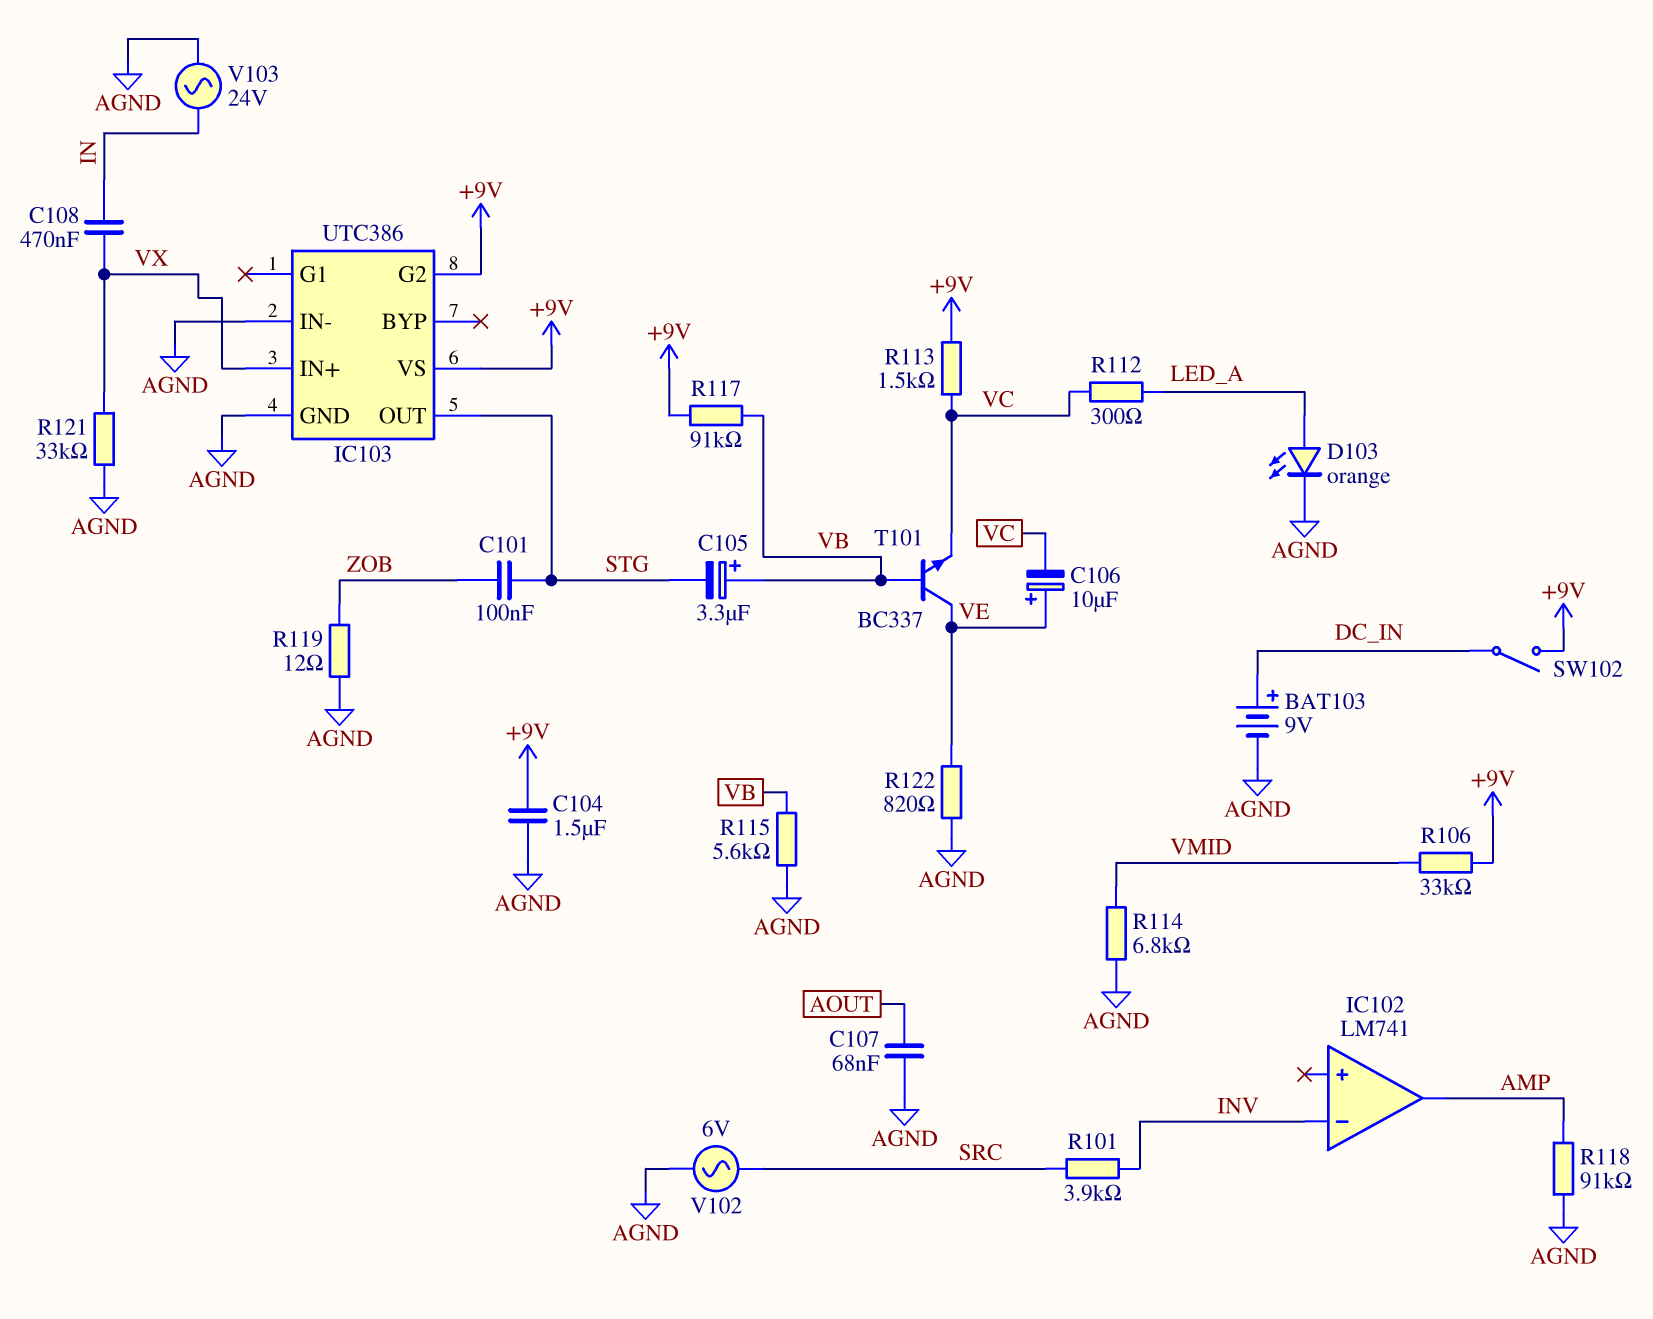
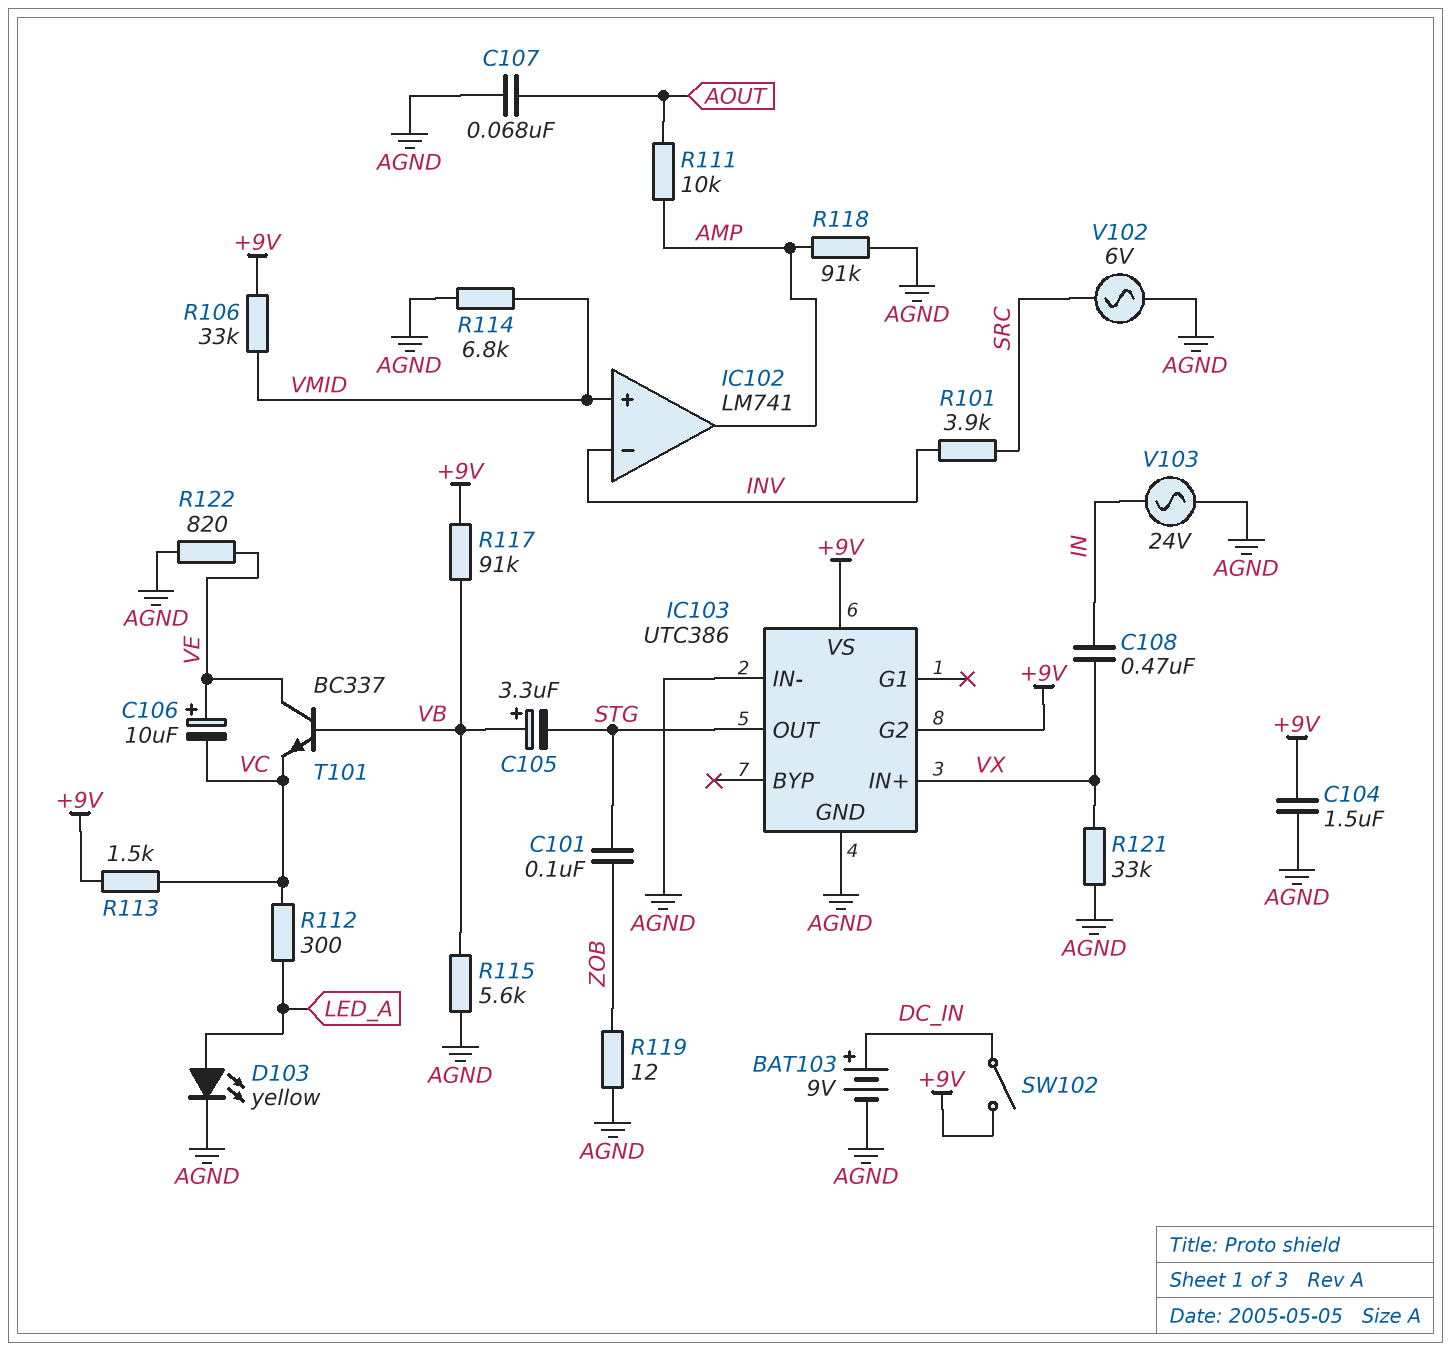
D103: LED orange (A LED_A, K AGND) -> LED yellow (A LED_A, K AGND)
IC102 pin in+: none -> VMID
R111: none -> 10k (AMP, AOUT)

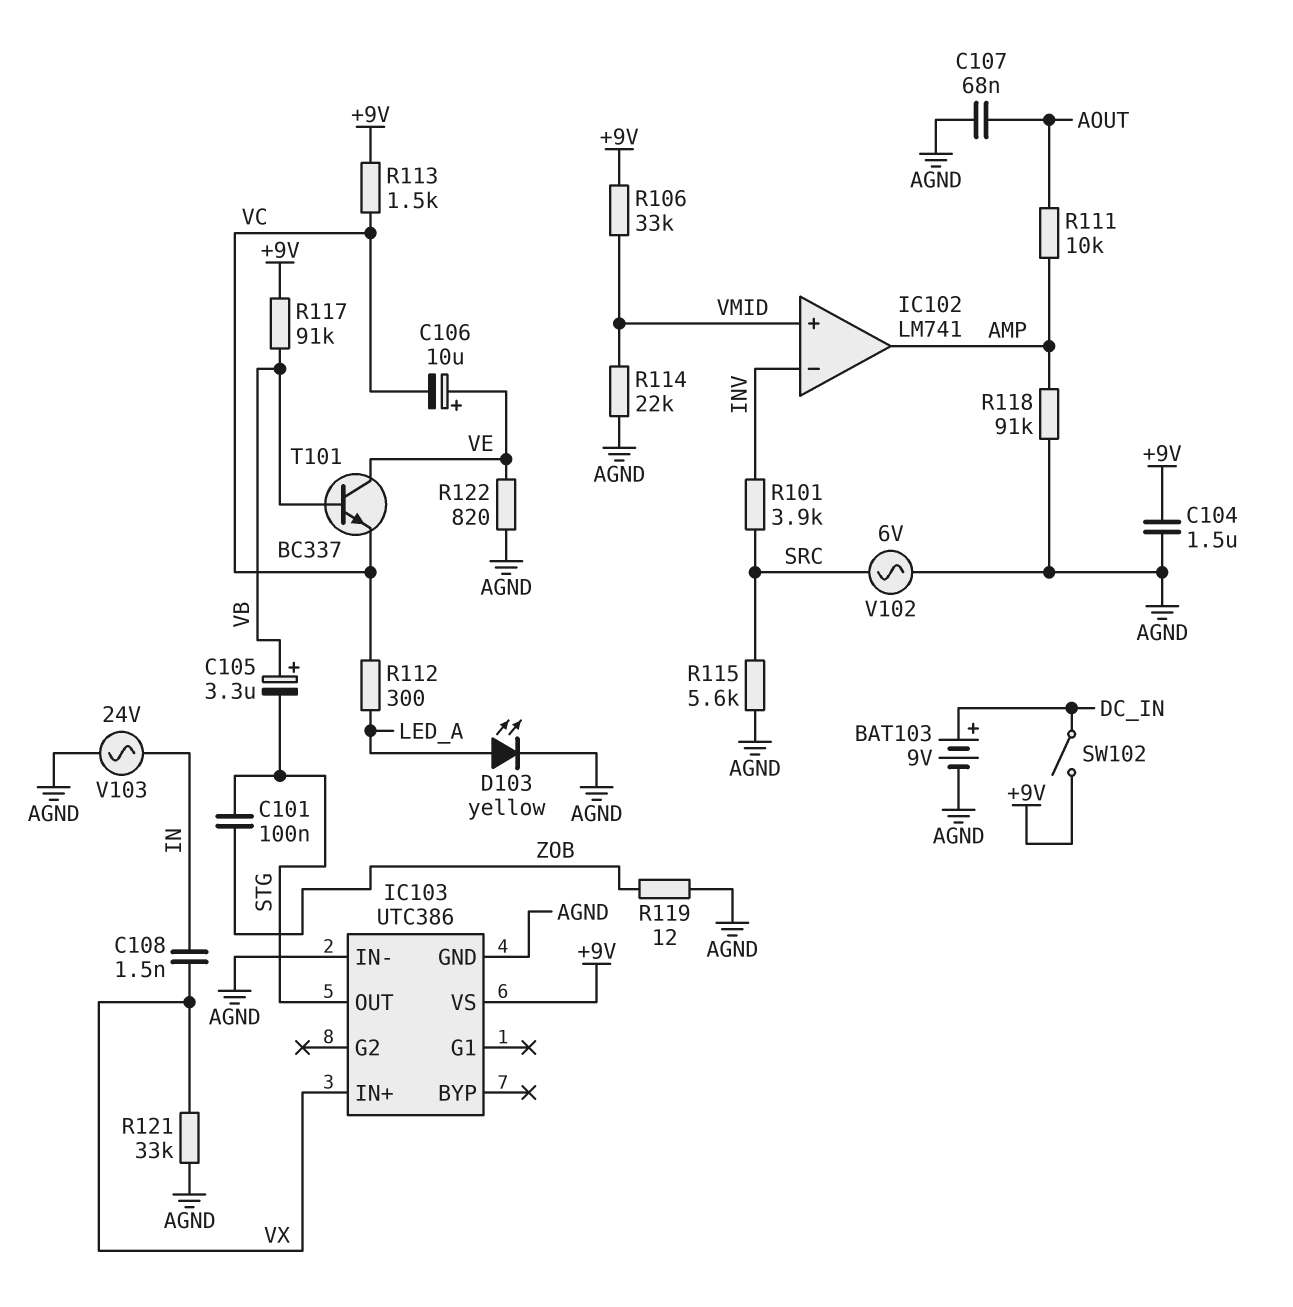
C108: 470nF (IN, VX) -> 1.5nF (IN, VX)
IC103 pin G2: +9V -> none
R114: 6.8k (AGND, VMID) -> 22k (AGND, VMID)
R115: 5.6k (AGND, VB) -> 5.6k (AGND, SRC)

